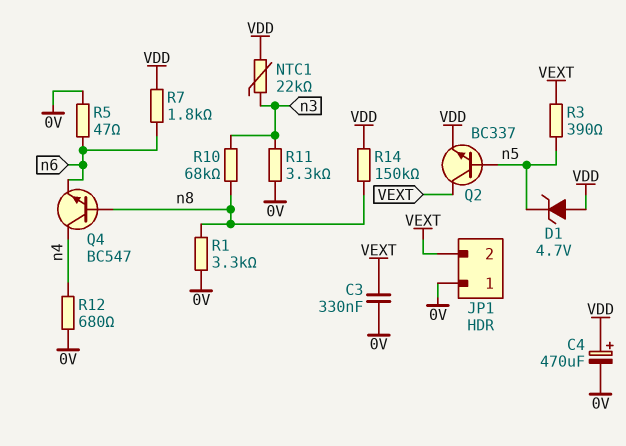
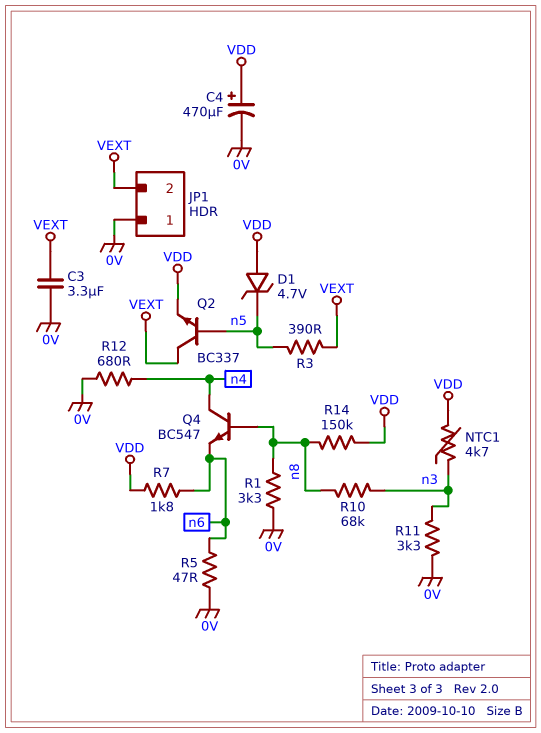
C3: 330nF (0V, VEXT) -> 3.3uF (0V, VEXT)
NTC1: 22k (VDD, n3) -> 4.7k (VDD, n3)

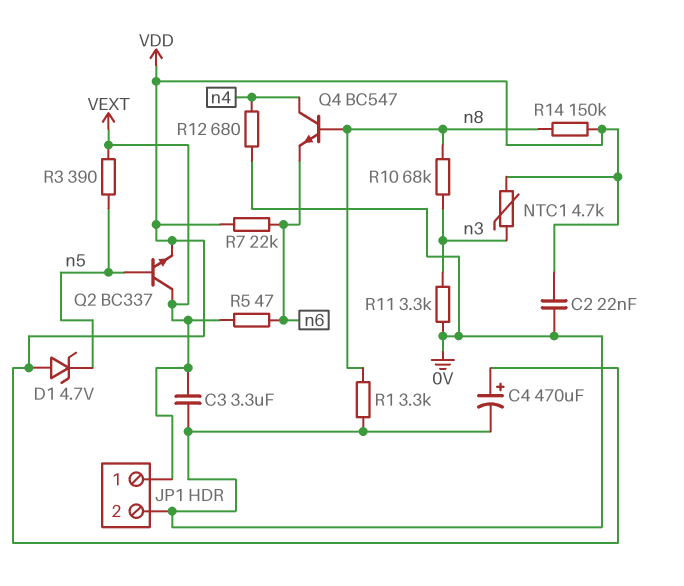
C2: none -> 22nF (0V, VDD)
JP1 pin 1: 0V -> VEXT
JP1 pin 2: VEXT -> 0V
R5: 47 (0V, n6) -> 47 (VEXT, n6)
R7: 1.8k (VDD, n6) -> 22k (VDD, n6)

